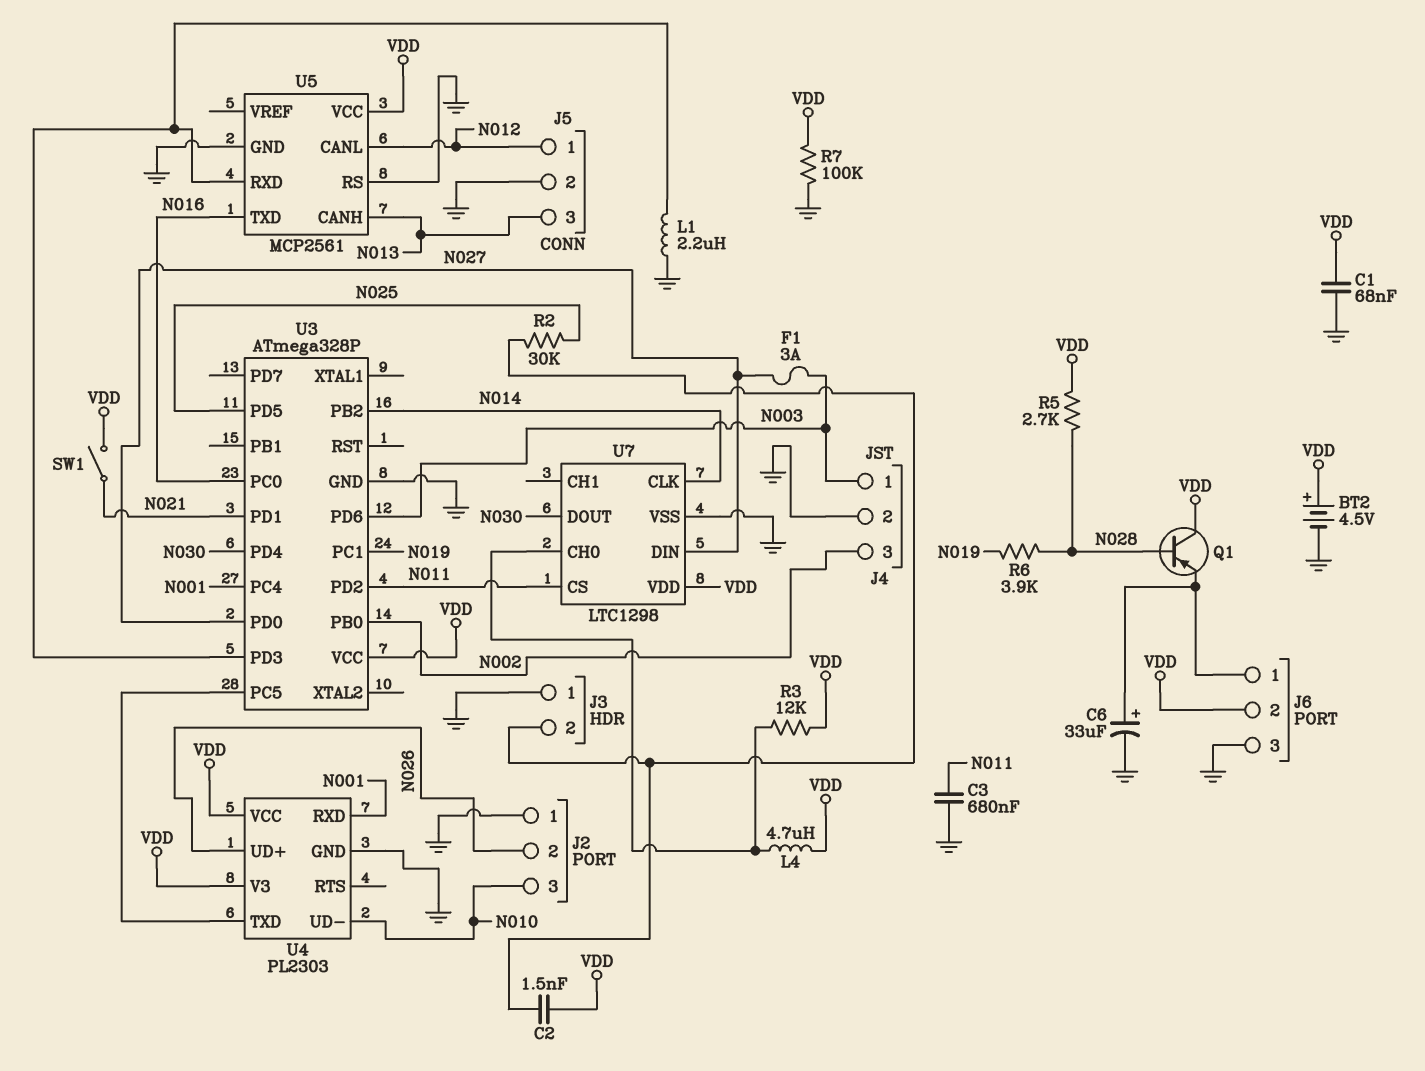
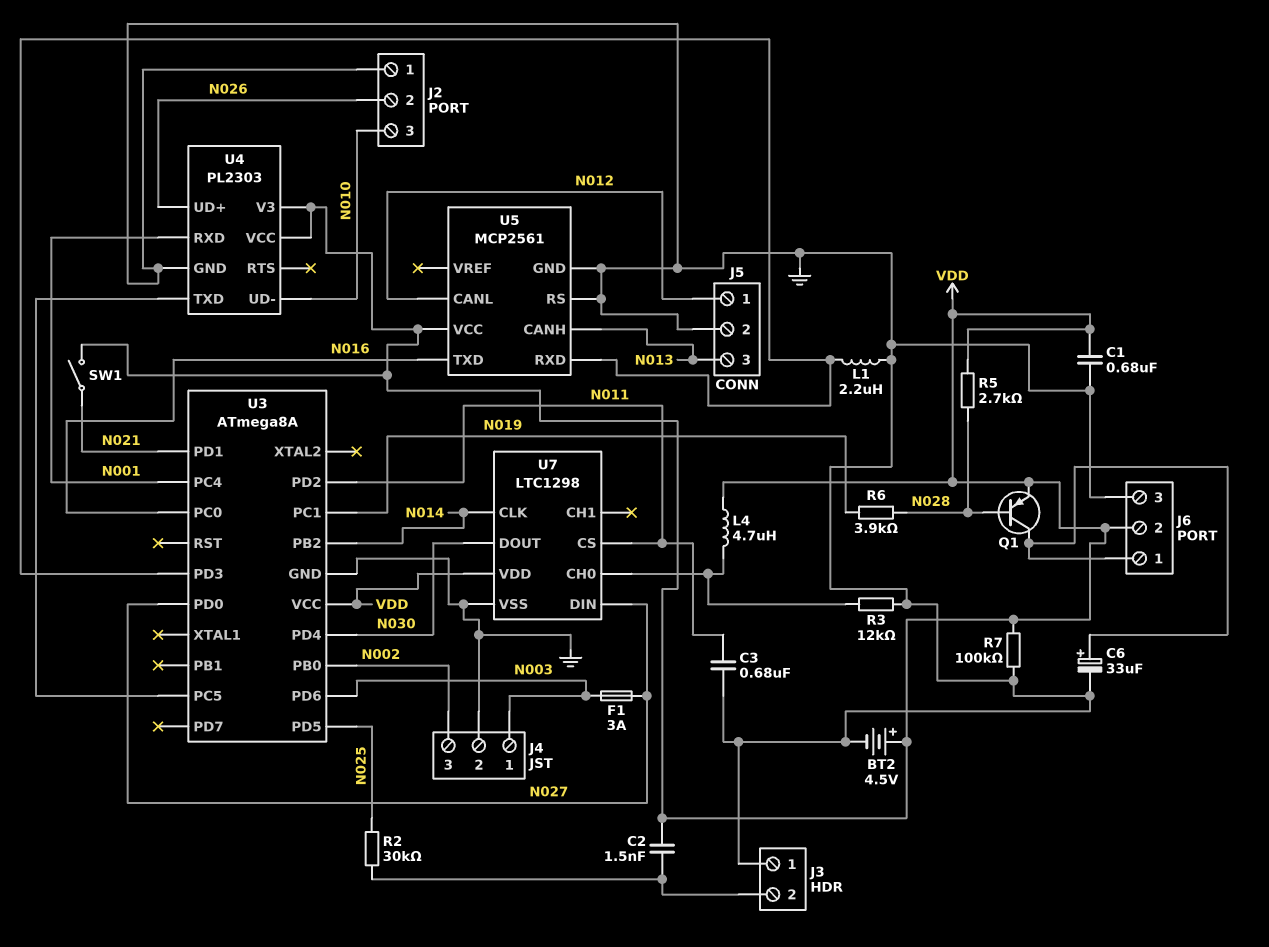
C1: 68nF (GND, VDD) -> 680nF (GND, VDD)
Q1: PNP (B N028, C VDD, E J6/1) -> PNP (B N028, C J6/1, E VDD)
R3: 12k (U7/CH0, VDD) -> 12k (GND, U7/CH0)
U3: ATmega328P -> ATmega8A

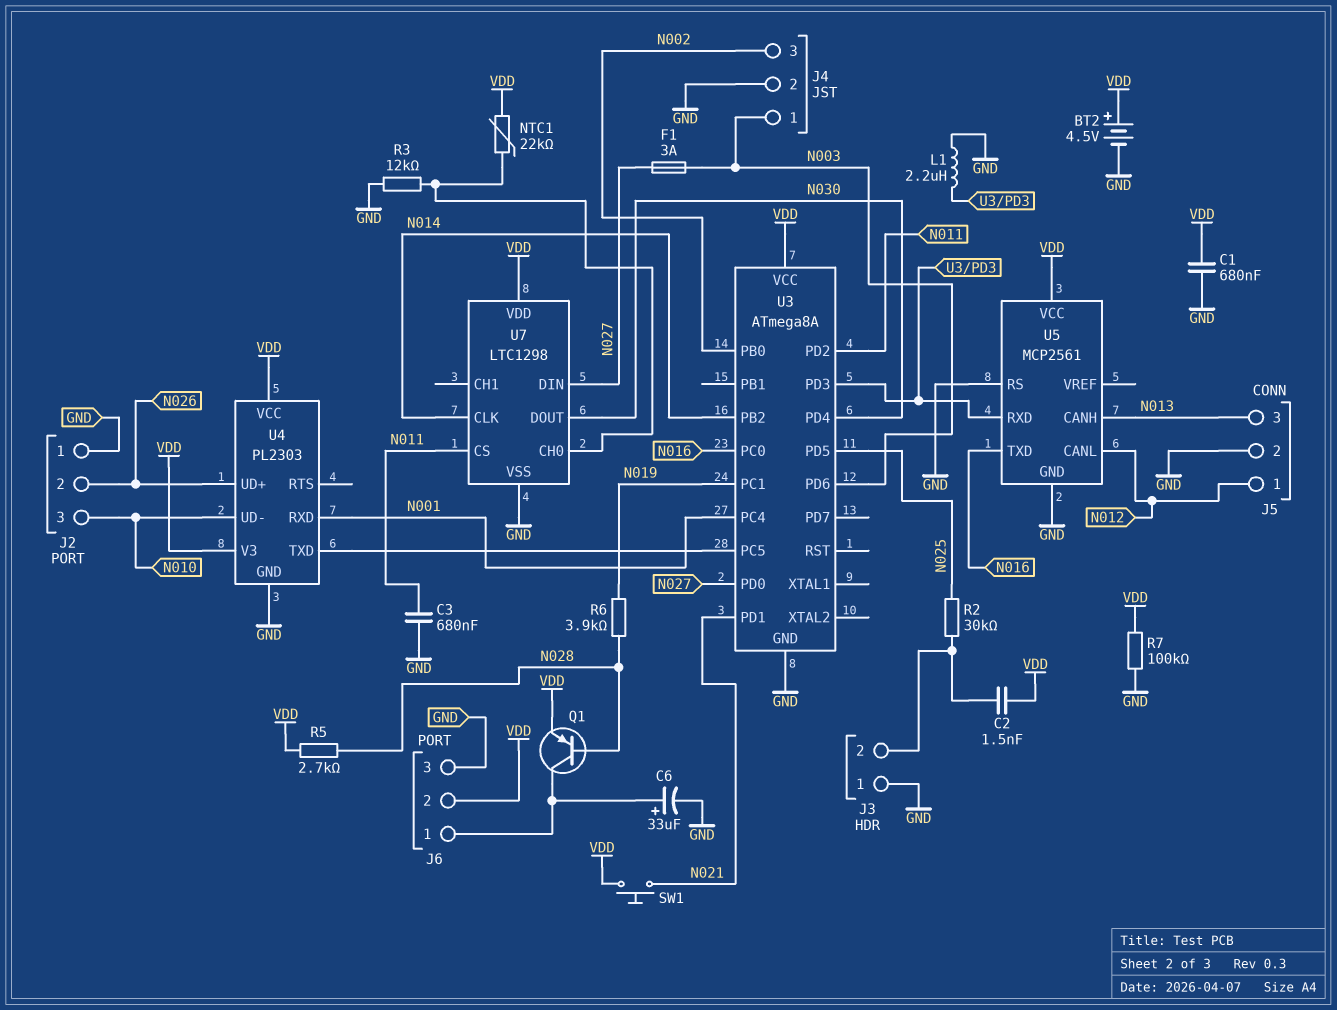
L4: 4.7uH (U7/CH0, VDD) -> none
NTC1: none -> 22k (U7/CH0, VDD)
SW1: switch (N021, VDD) -> button (N021, VDD)

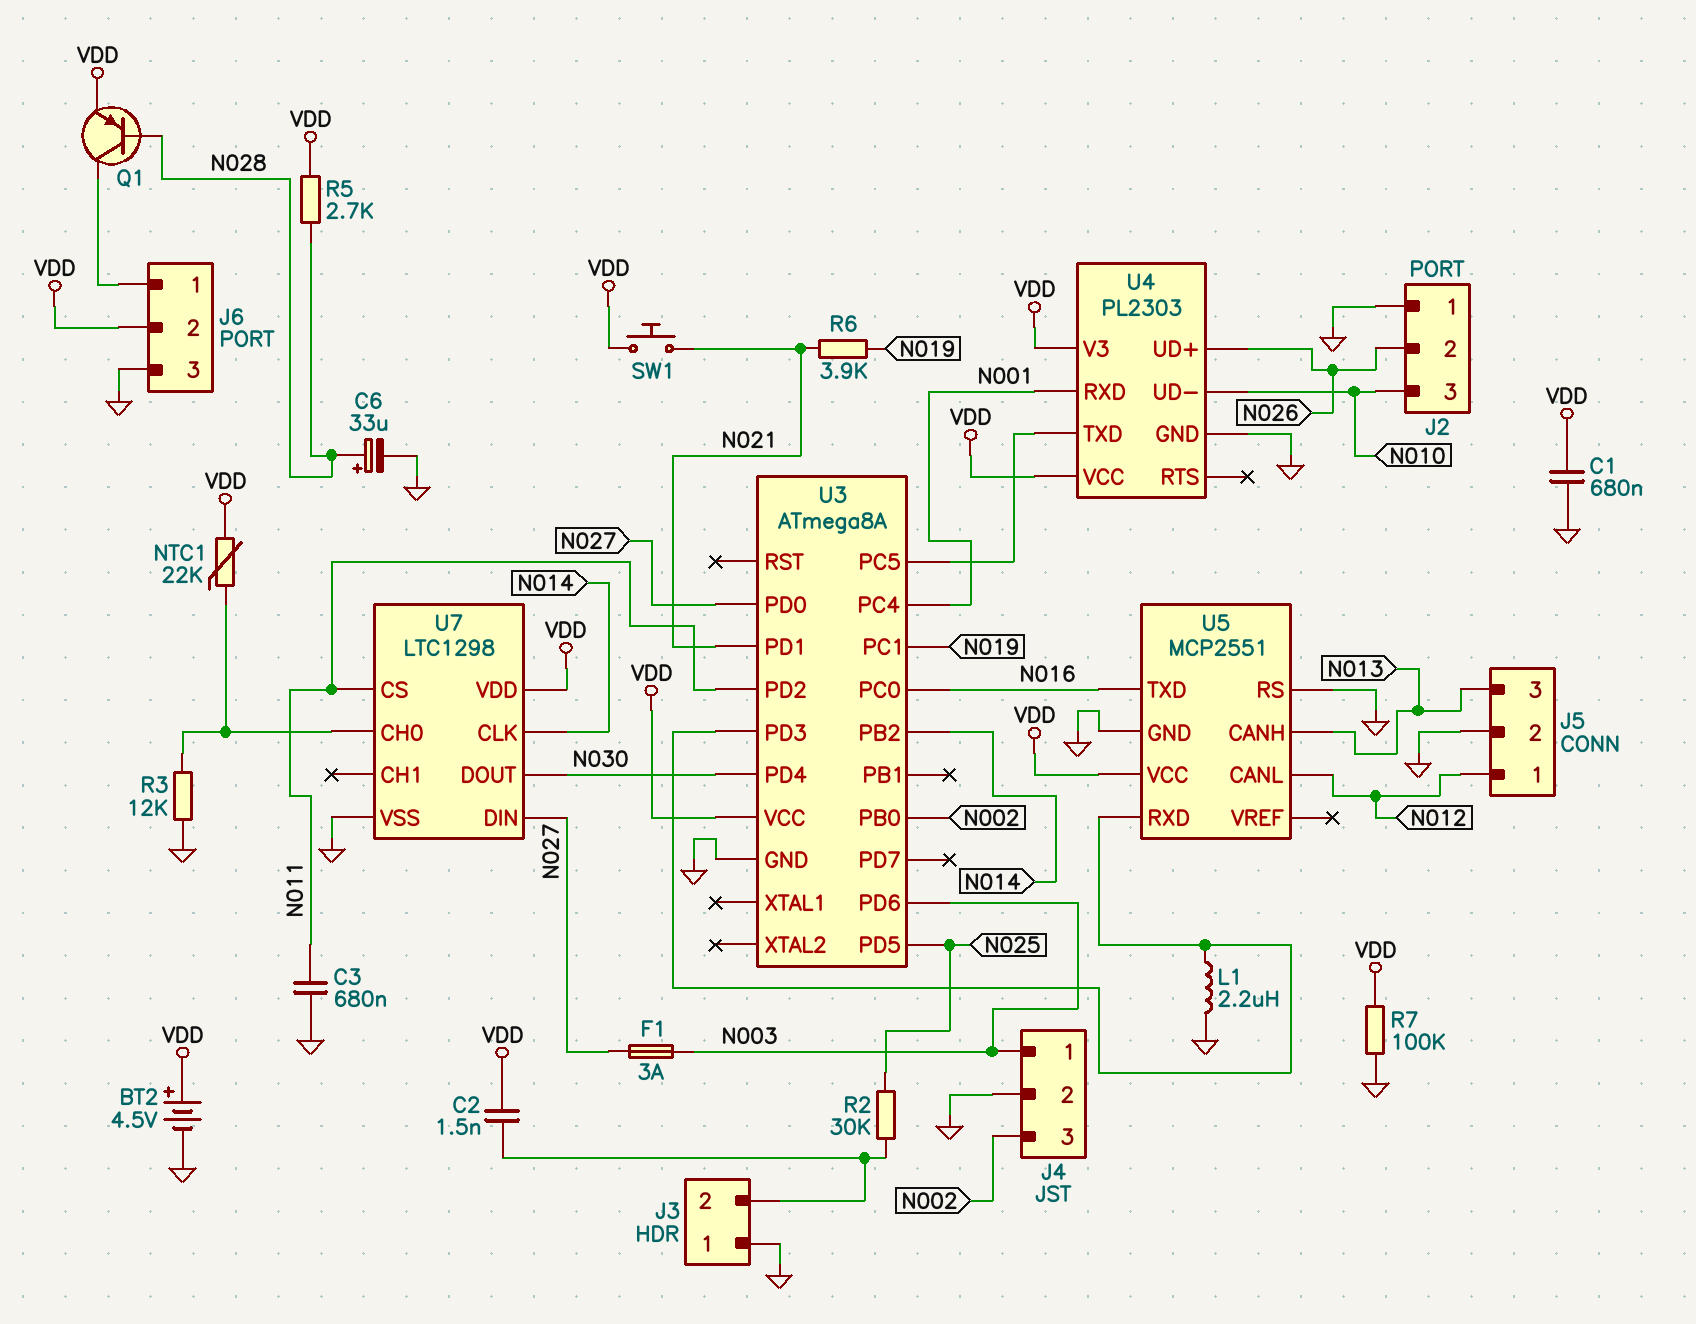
C6: 33uF (plus J6/1, minus GND) -> 33uF (plus N028, minus GND)
R6: 3.9k (N019, N028) -> 3.9k (N019, N021)
U5: MCP2561 -> MCP2551

